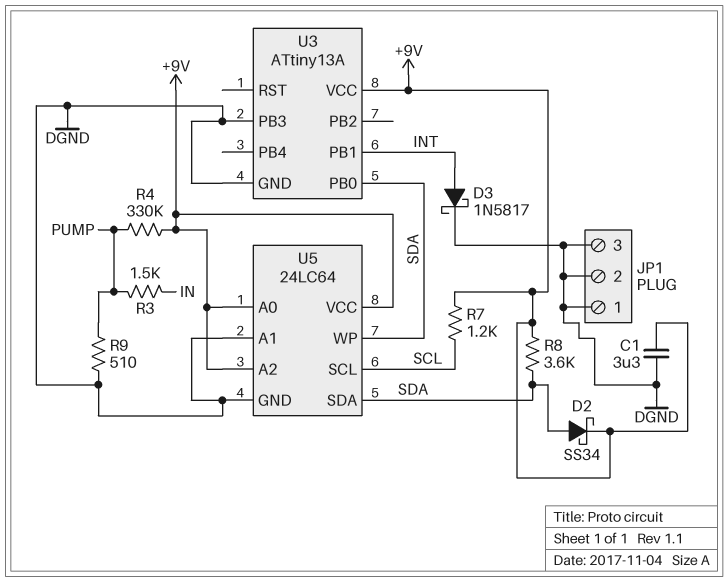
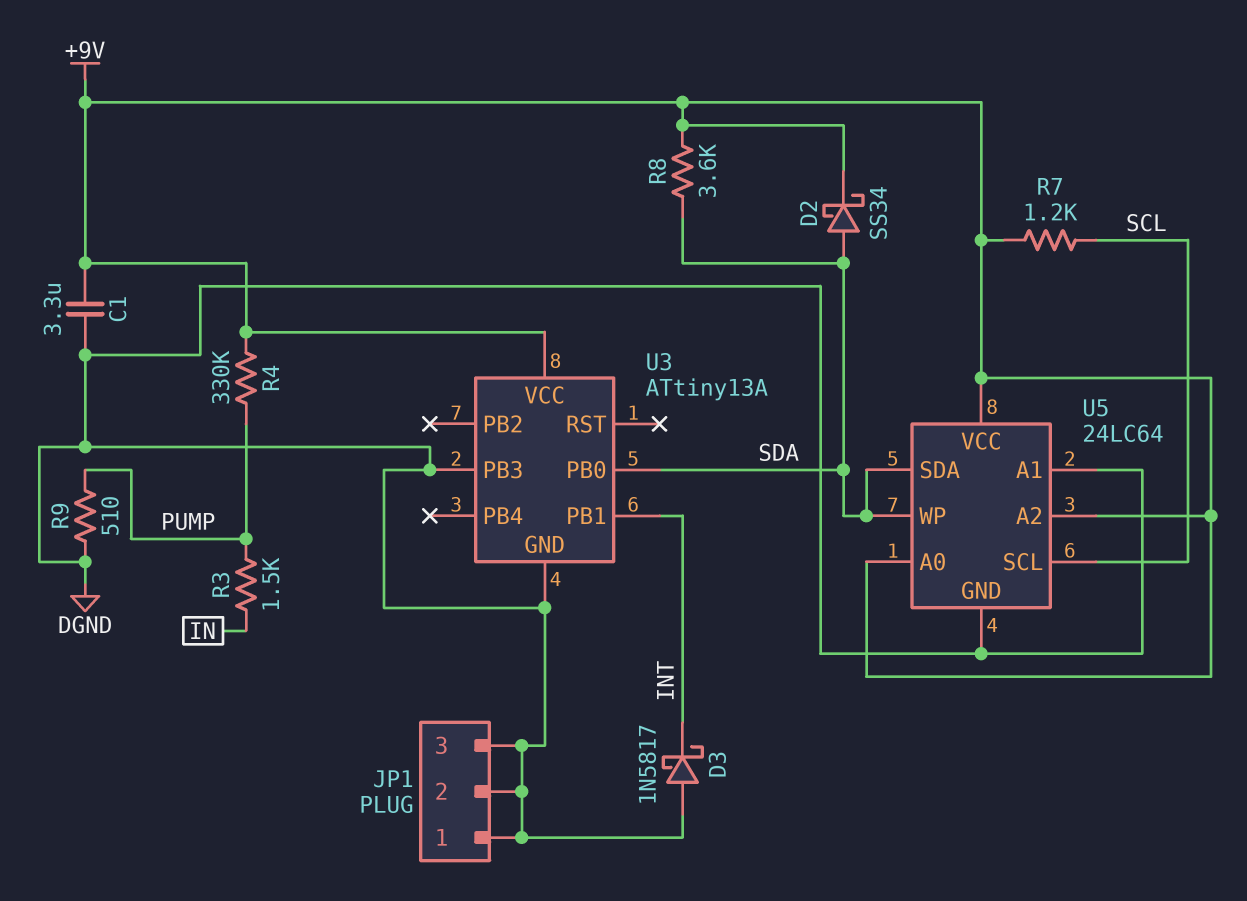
D3: schottky 1N5817 (A INT, K DGND) -> schottky 1N5817 (A DGND, K INT)

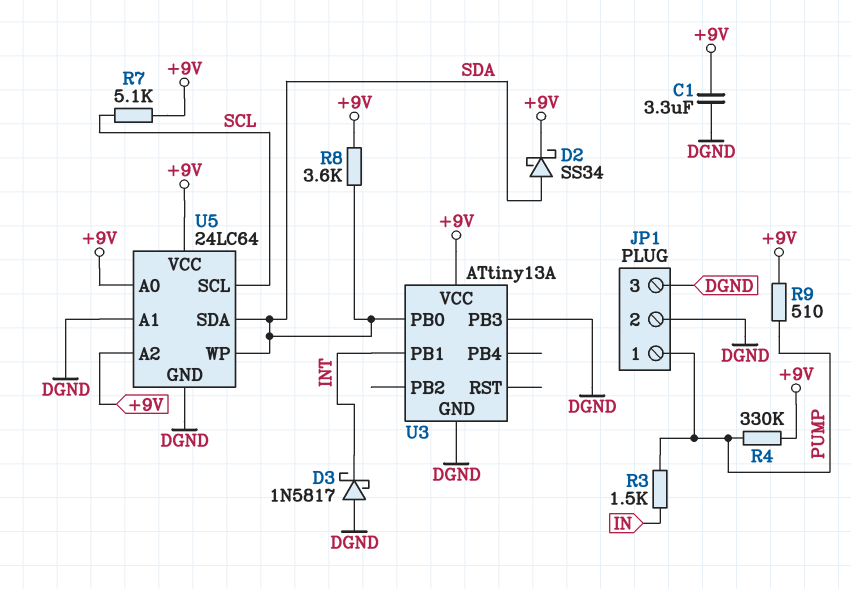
JP1 pin 1: DGND -> PUMP
R7: 1.2k (+9V, SCL) -> 5.1k (+9V, SCL)
R9: 510 (DGND, PUMP) -> 510 (+9V, PUMP)

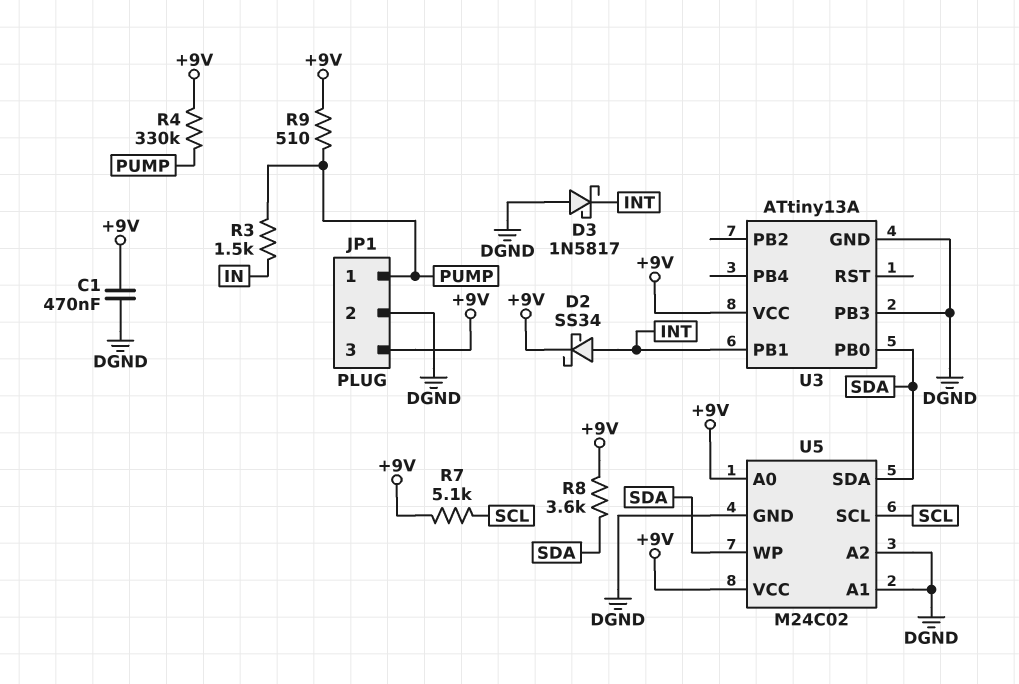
C1: 3.3uF (+9V, DGND) -> 470nF (+9V, DGND)
D2: schottky SS34 (A SDA, K +9V) -> schottky SS34 (A INT, K +9V)
JP1 pin 3: DGND -> +9V
U5: 24LC64 -> M24C02
U5 pin A2: +9V -> DGND

